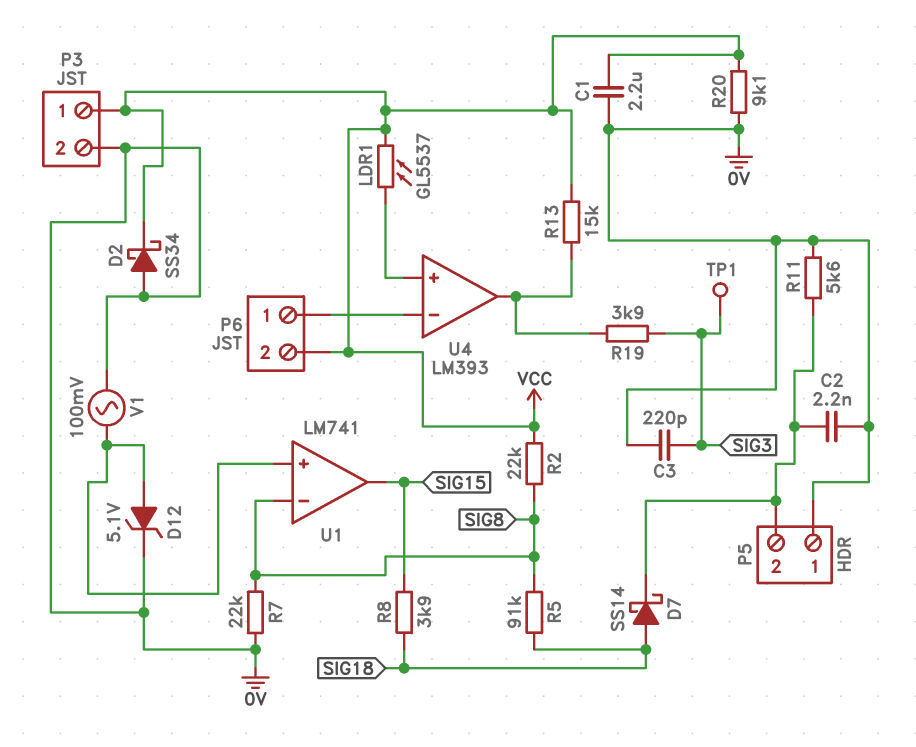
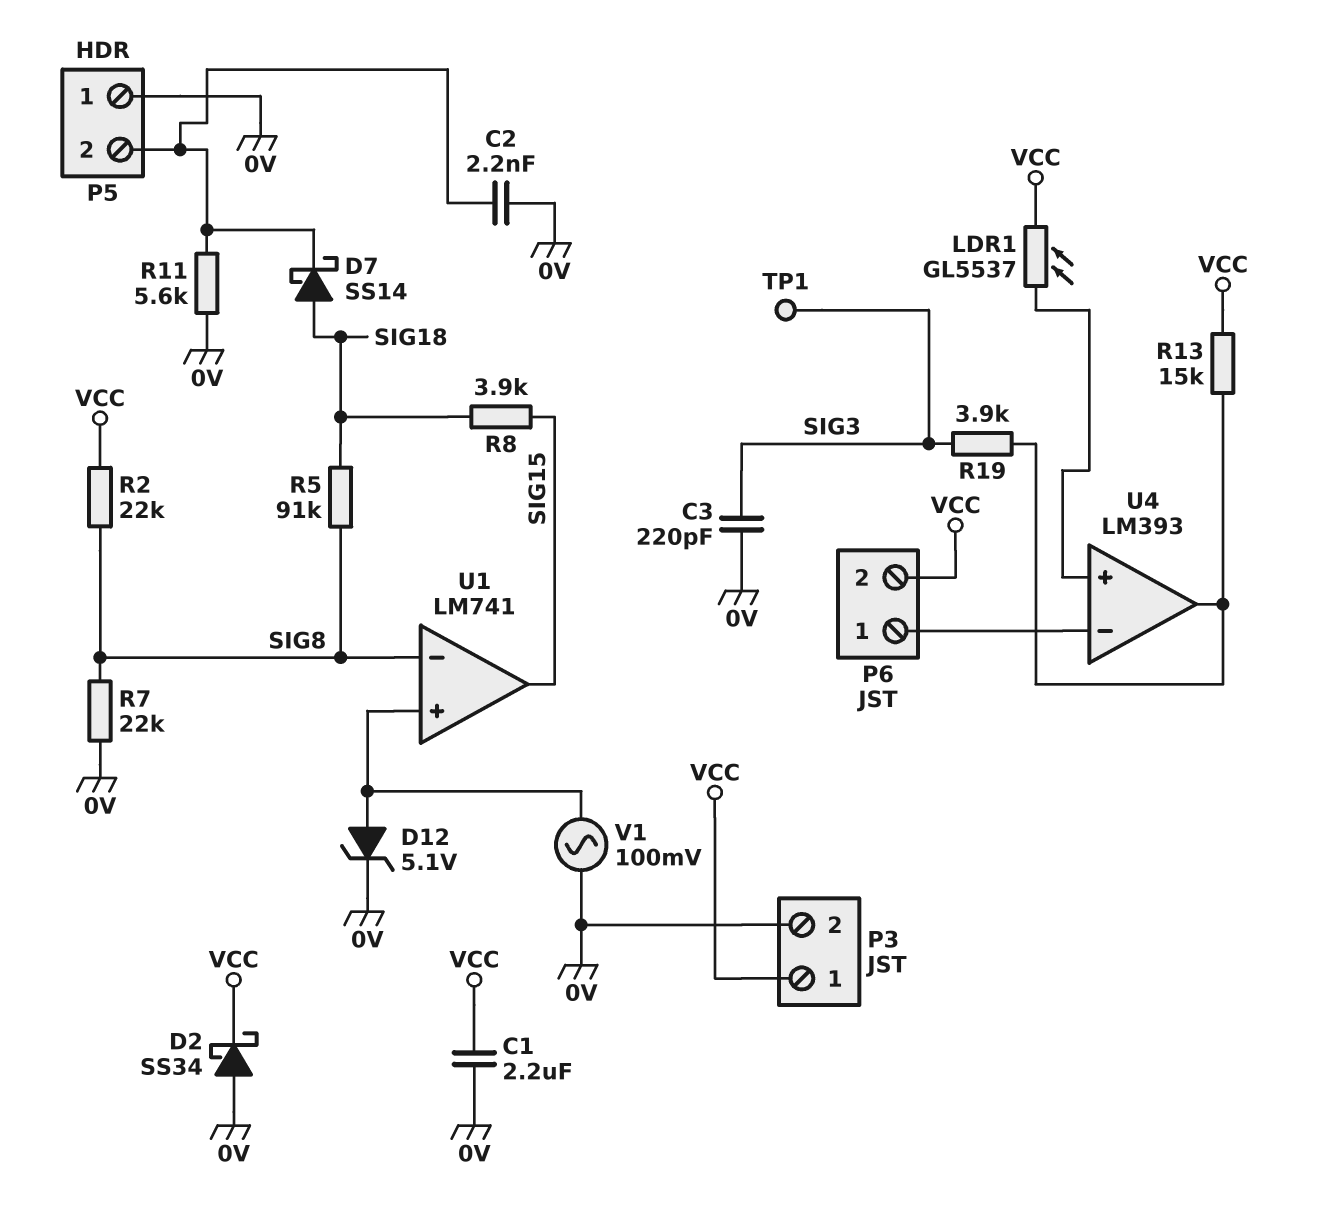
R20: 9.1k (0V, VCC) -> none

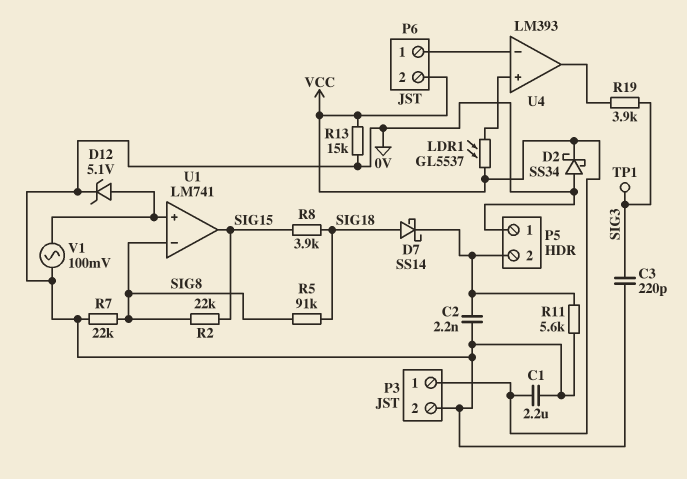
R2: 22k (SIG8, VCC) -> 22k (SIG8, SIG15)
R13: 15k (U4/out, VCC) -> 15k (0V, VCC)

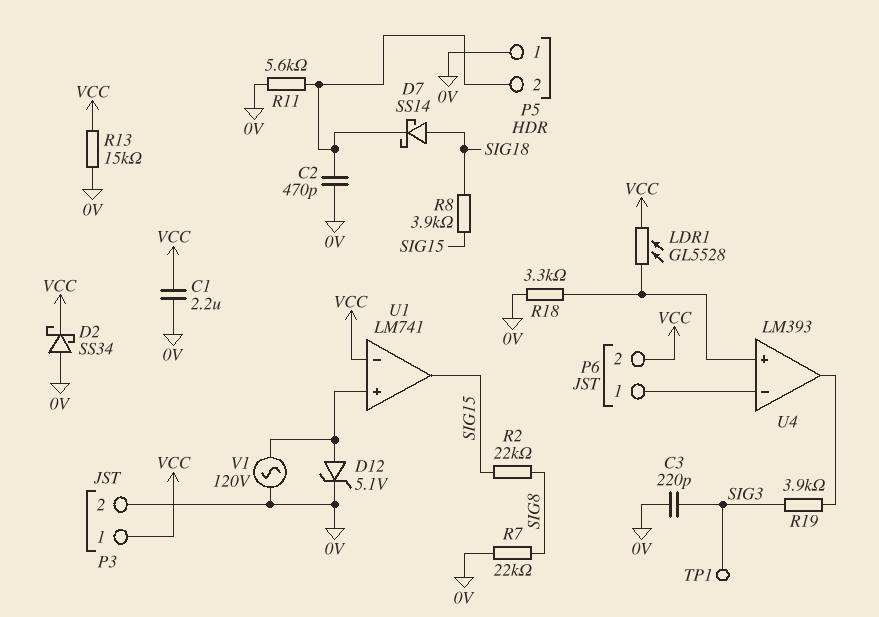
C2: 2.2nF (0V, P5/2) -> 470pF (0V, P5/2)
LDR1: GL5537 (U4/in+, VCC) -> GL5528 (U4/in+, VCC)
R5: 91k (SIG8, SIG18) -> none
R18: none -> 3.3k (0V, U4/in+)
U1 pin in-: SIG8 -> VCC
V1: AC 100mV (0V, U1/in+) -> AC 120V (0V, U1/in+)

